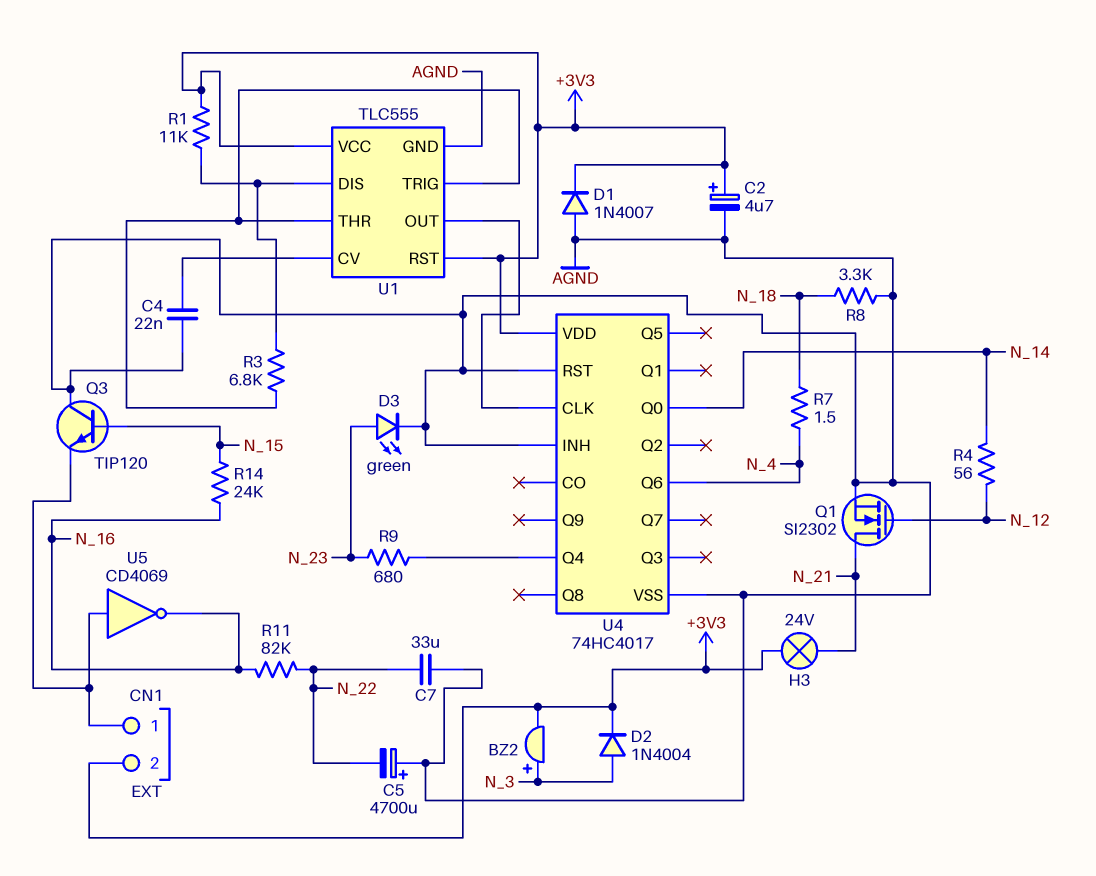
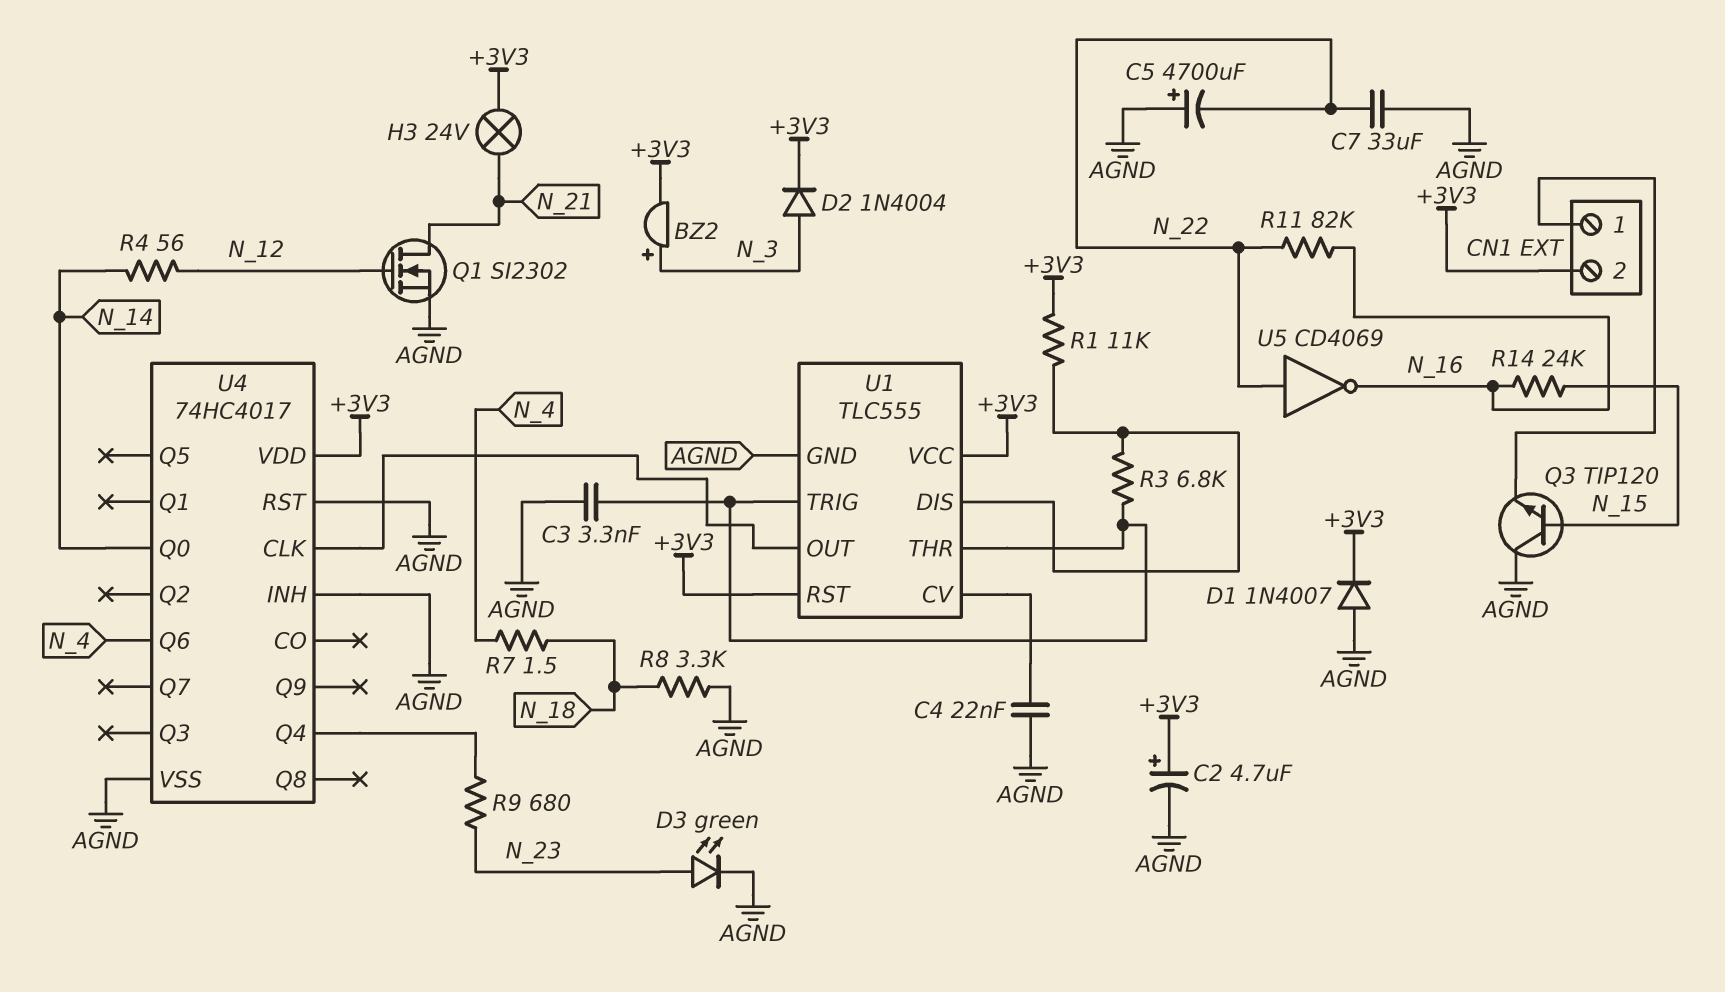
C3: none -> 3.3nF (AGND, U1/THR)
U5: NOT CD4069 (in CN1/1, out N_16) -> NOT CD4069 (in N_22, out N_16)

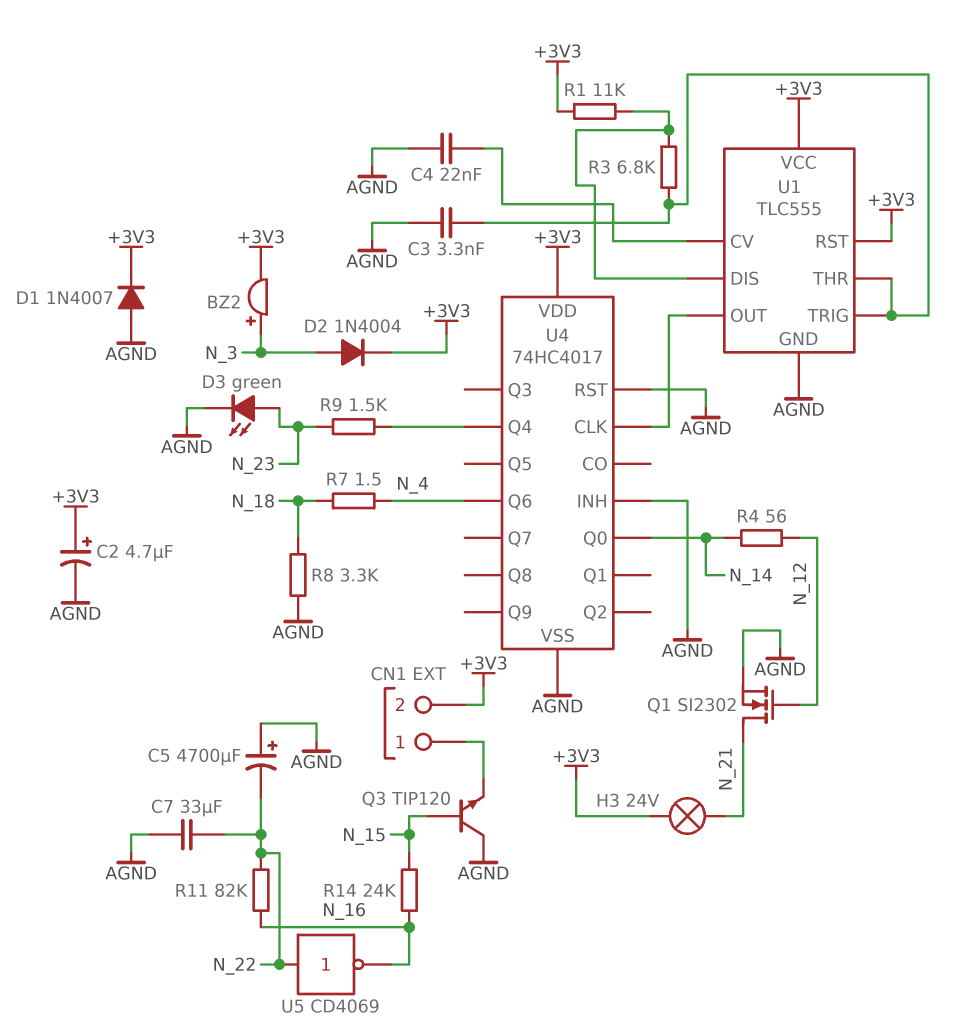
R9: 680 (N_23, U4/Q4) -> 1.5k (N_23, U4/Q4)

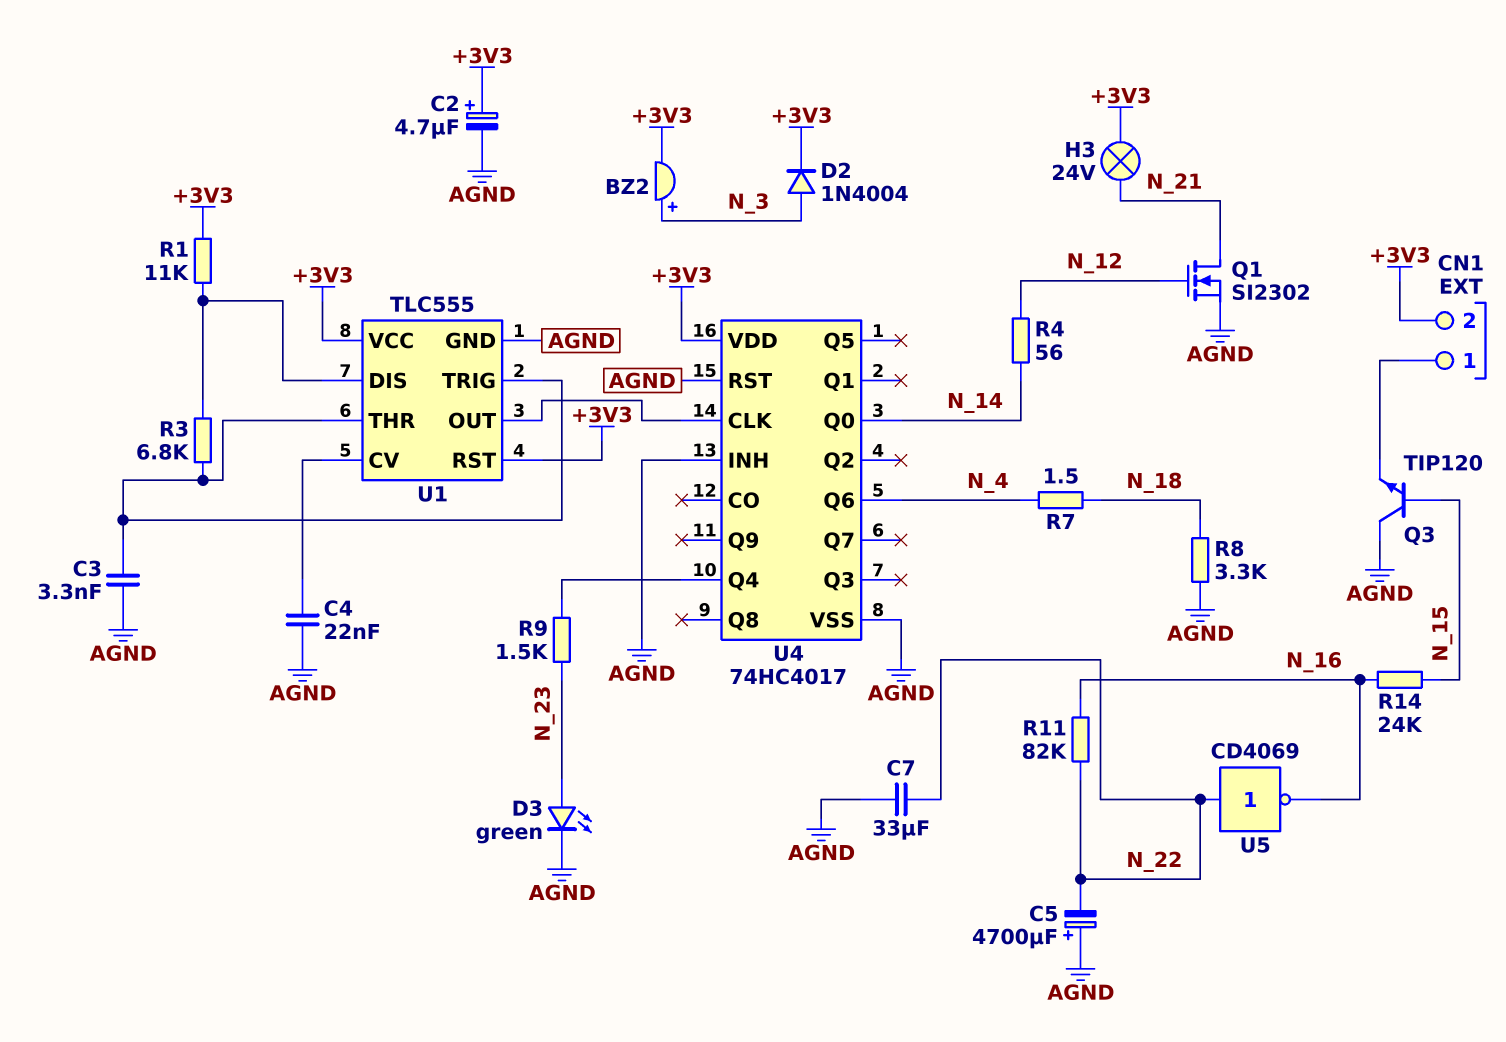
D1: diode 1N4007 (A AGND, K +3V3) -> none

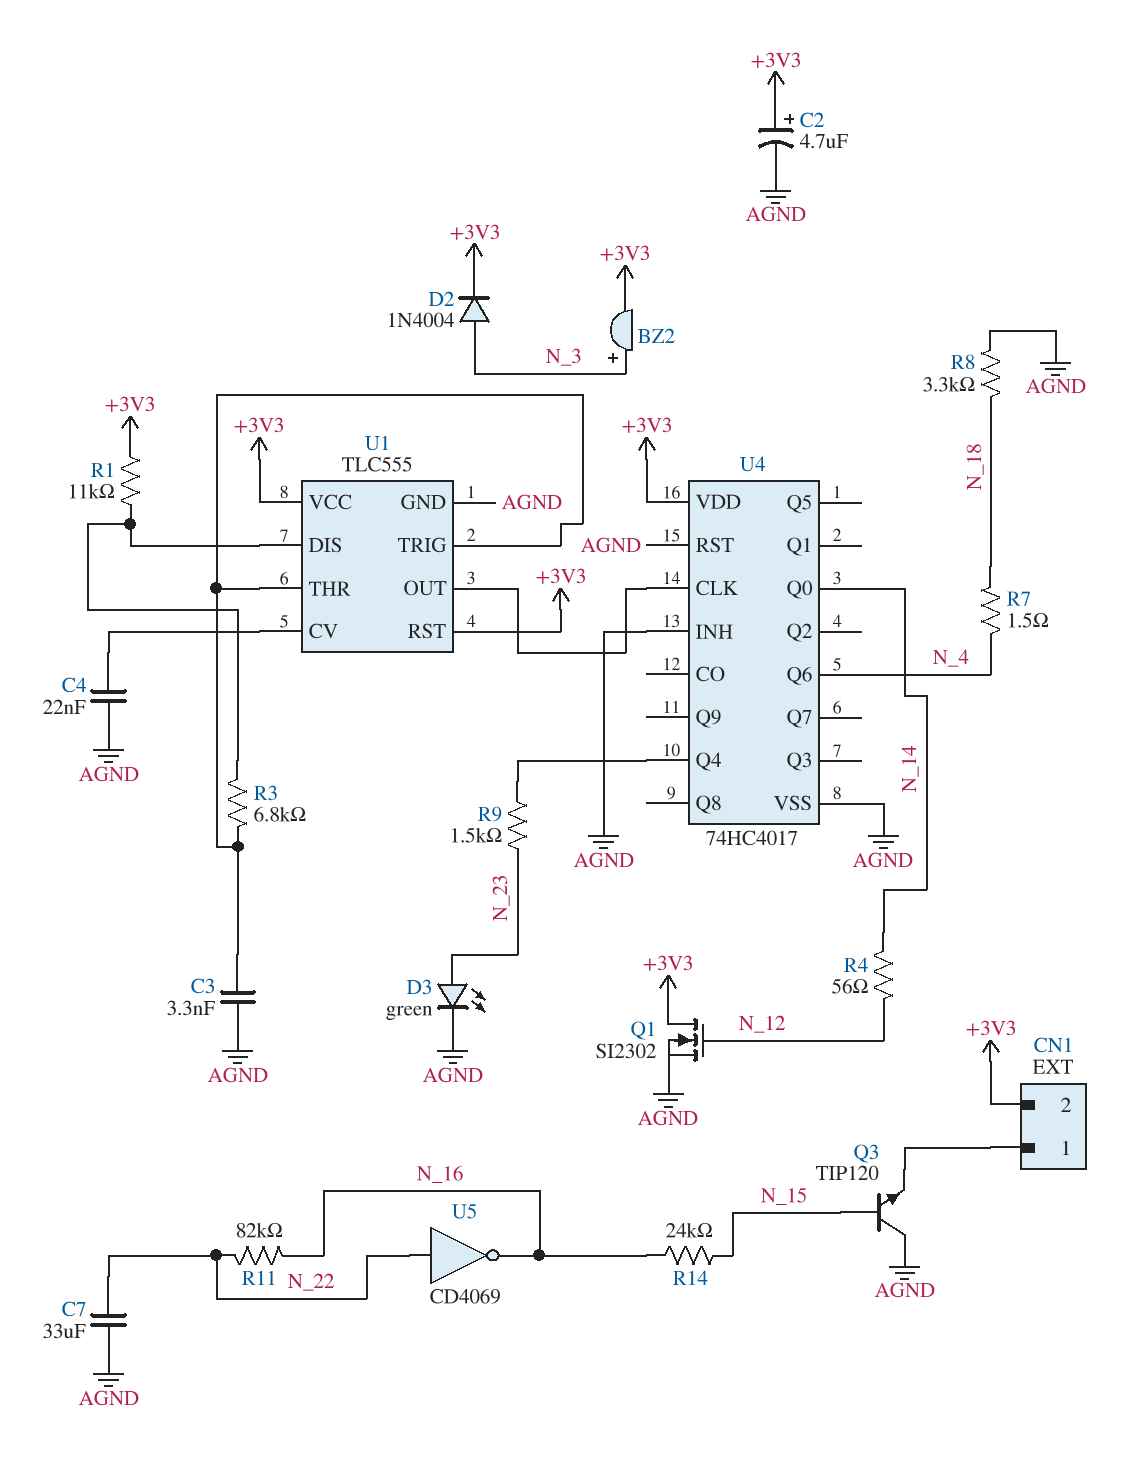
C5: 4700uF (plus AGND, minus N_22) -> none
H3: lamp 24V (+3V3, N_21) -> none
Q1: NMOS SI2302 (G N_12, D N_21, S AGND) -> NMOS SI2302 (G N_12, D +3V3, S AGND)

